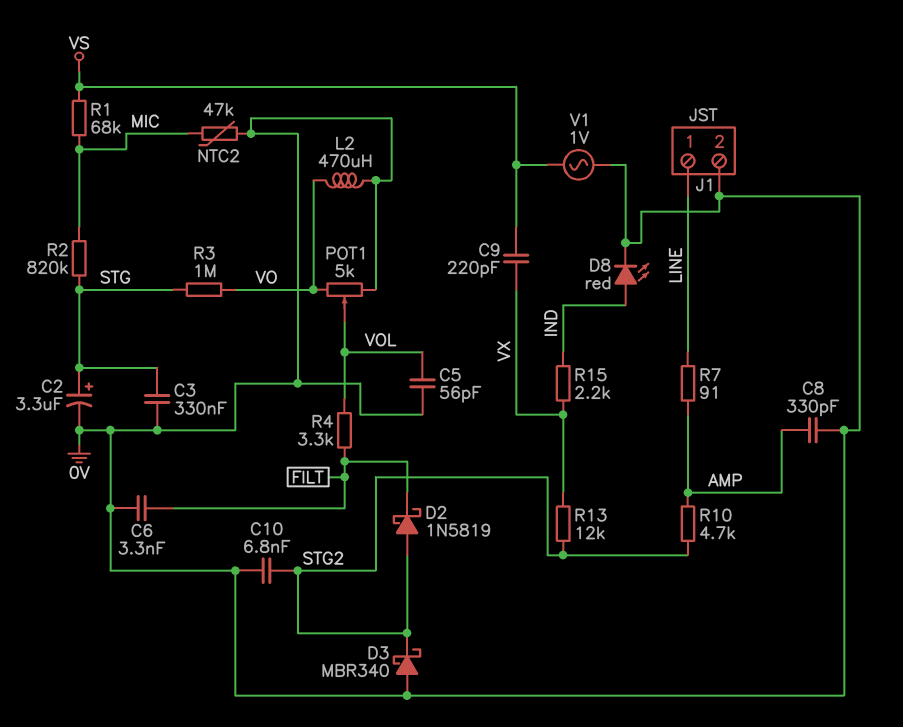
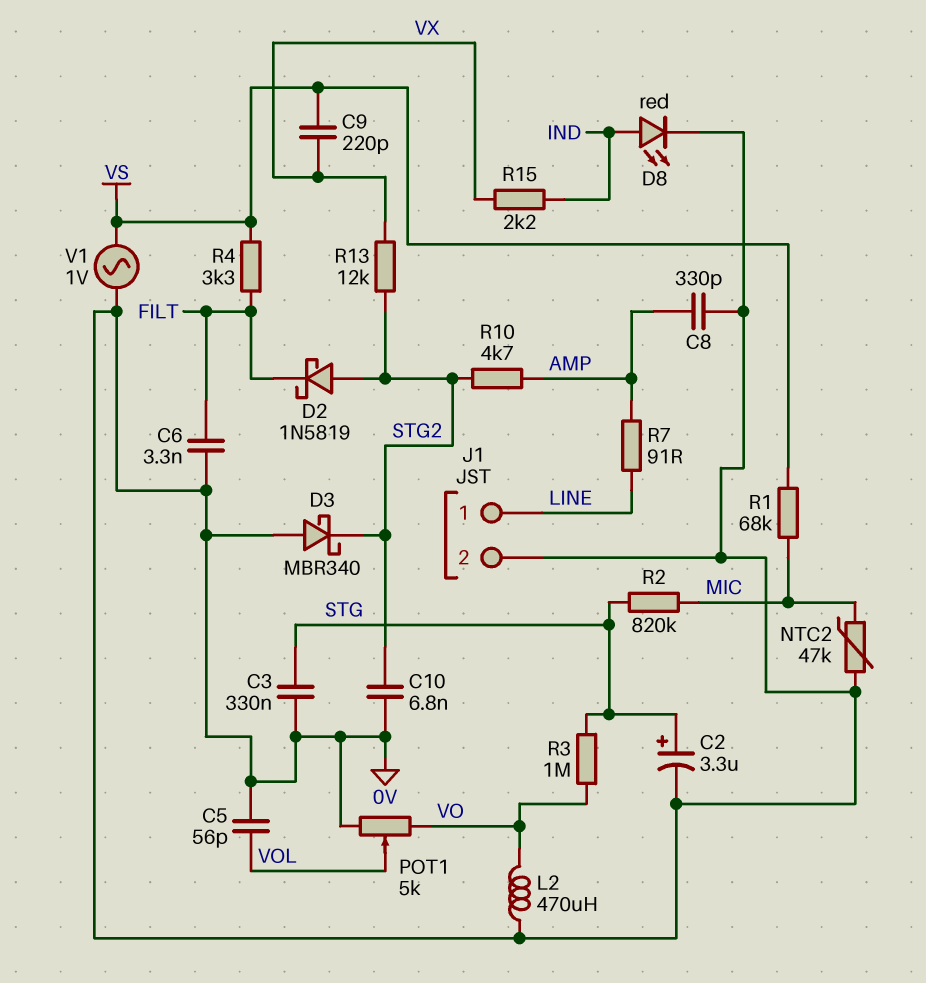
R4: 3.3k (FILT, VOL) -> 3.3k (FILT, VS)

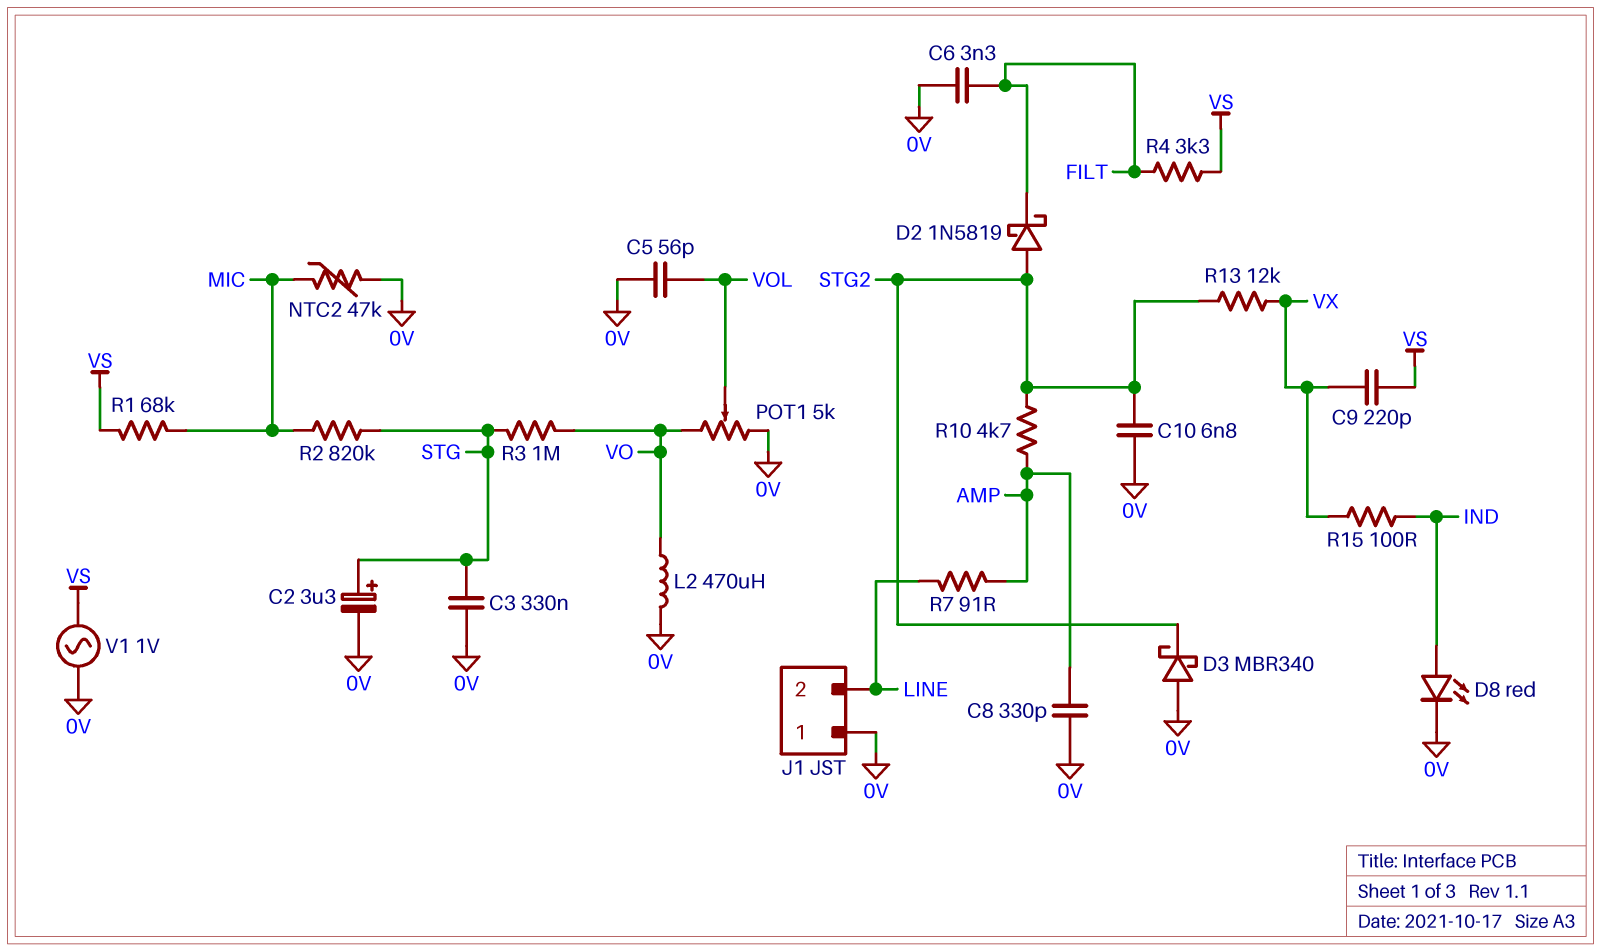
J1 pin 1: LINE -> 0V
J1 pin 2: 0V -> LINE
R15: 2.2k (IND, VX) -> 100 (IND, VX)

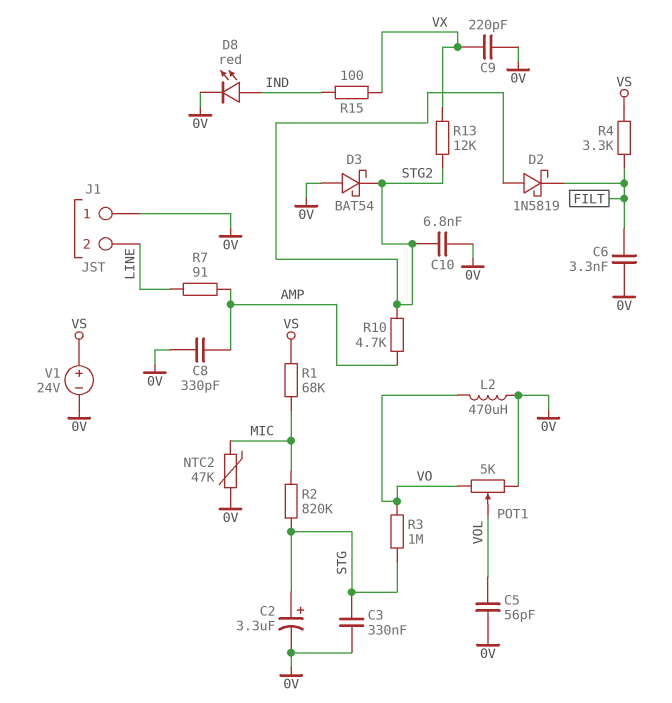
C9: 220pF (VS, VX) -> 220pF (0V, VX)
D3: schottky MBR340 (A 0V, K STG2) -> schottky BAT54 (A 0V, K STG2)
V1: AC 1V (0V, VS) -> 24V (plus VS, minus 0V)

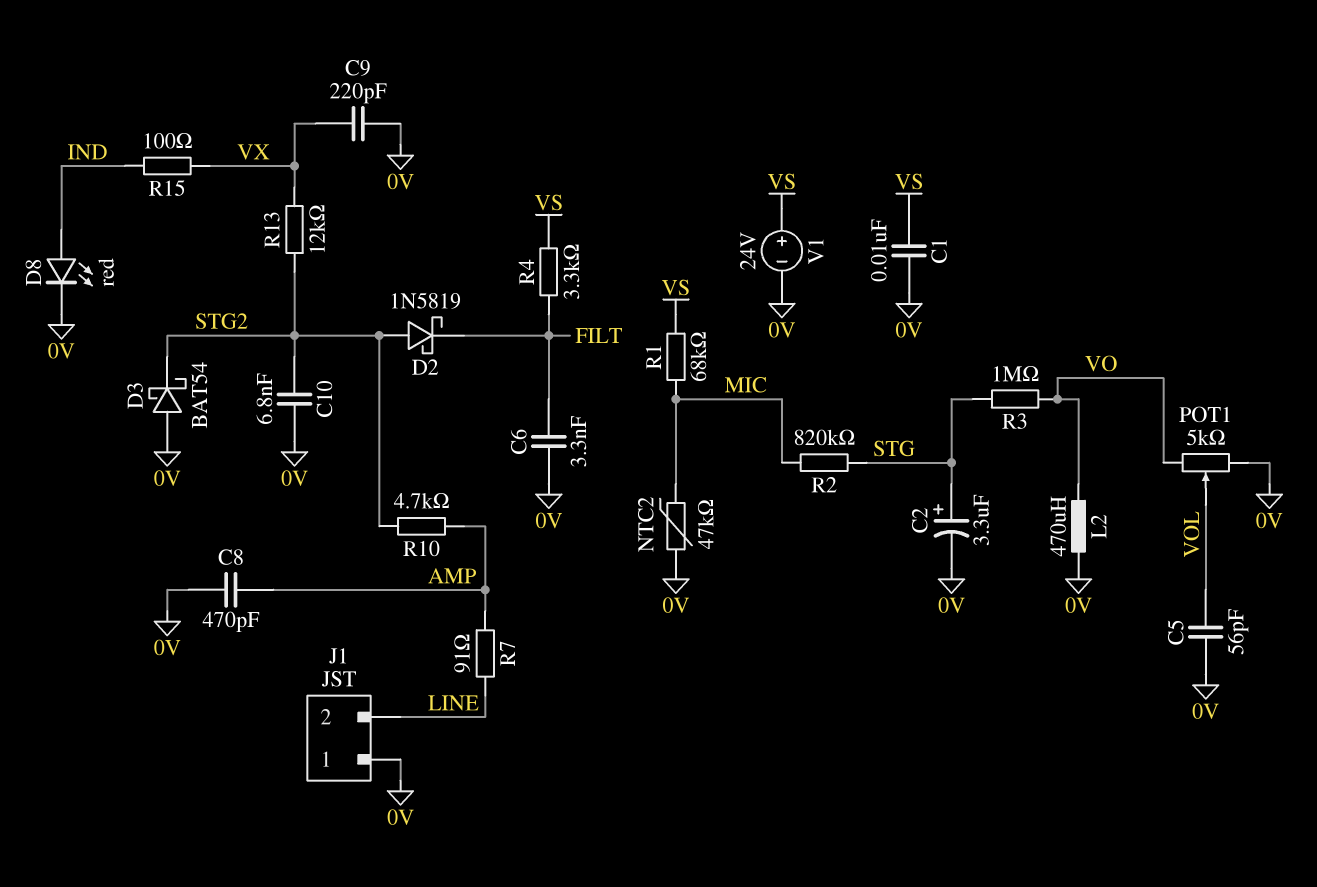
C1: none -> 10nF (0V, VS)
C3: 330nF (0V, STG) -> none
C8: 330pF (0V, AMP) -> 470pF (0V, AMP)

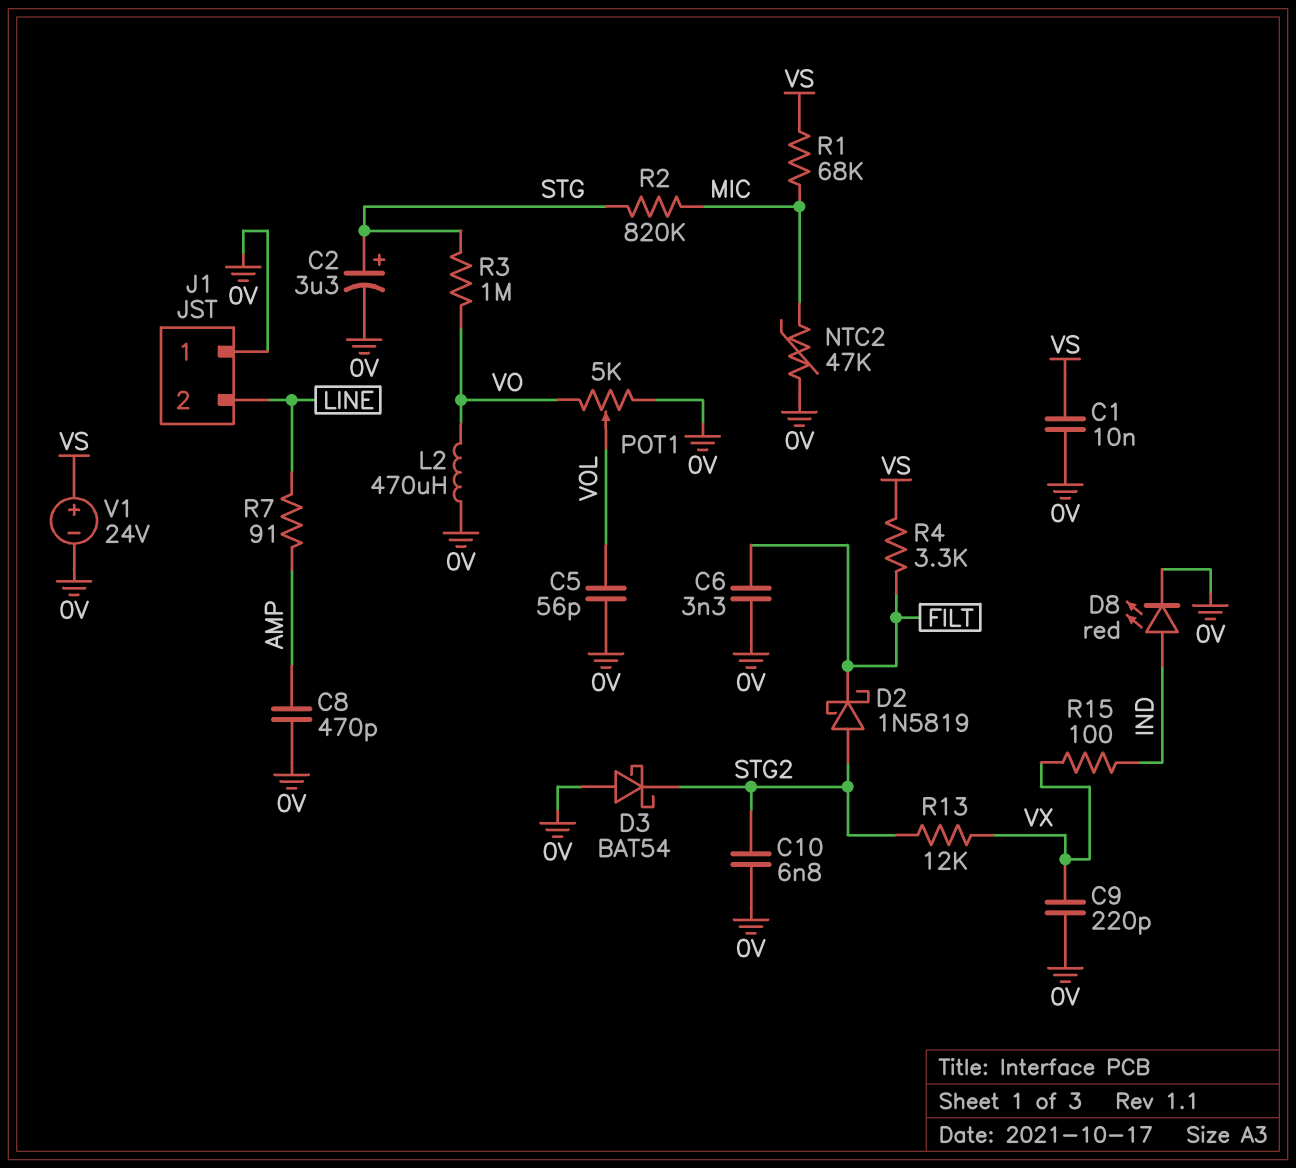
R10: 4.7k (AMP, STG2) -> none

